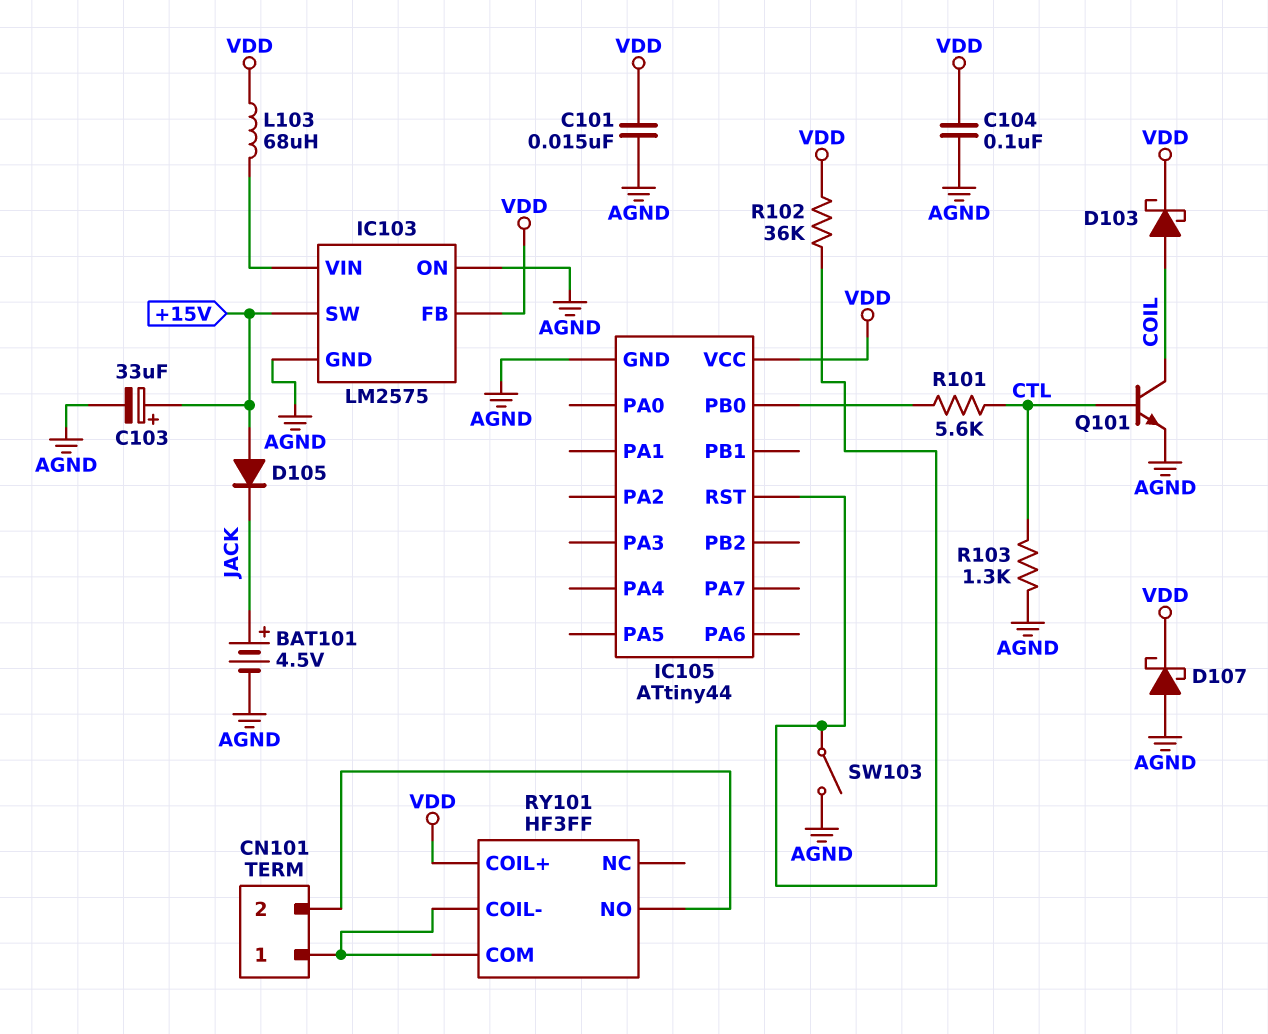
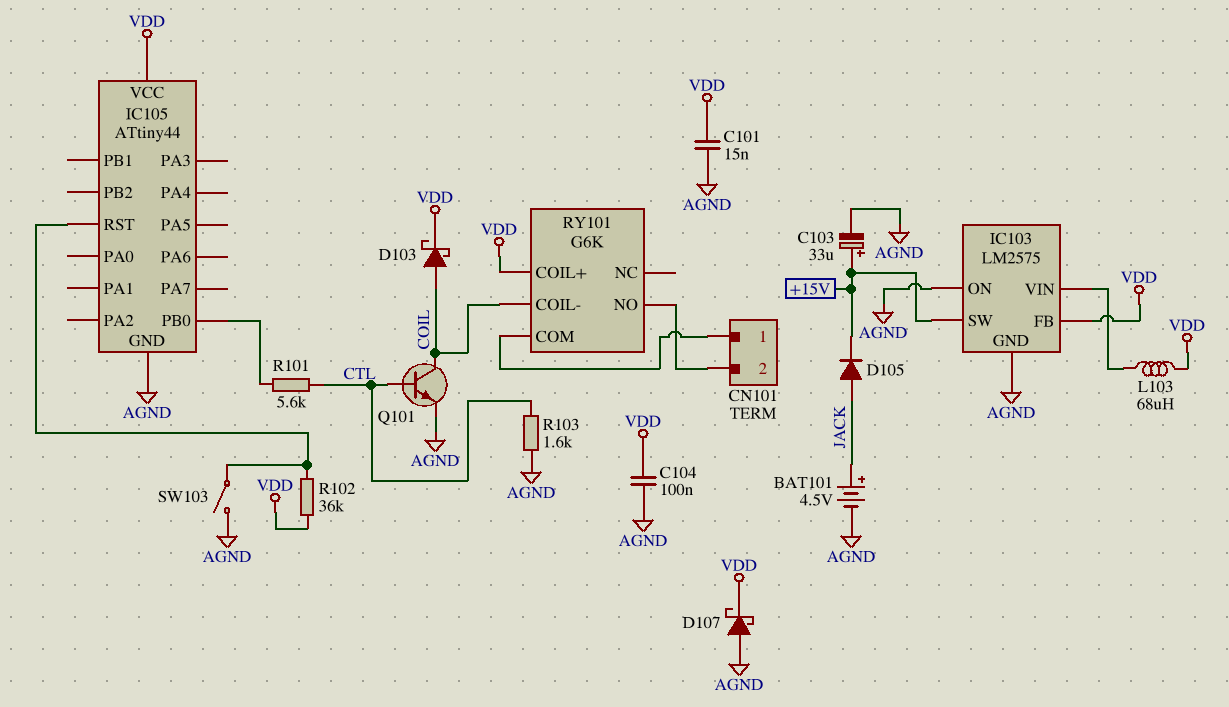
D105: diode (A +15V, K JACK) -> diode (A JACK, K +15V)
R103: 1.3k (AGND, CTL) -> 1.6k (AGND, CTL)
RY101: HF3FF -> G6K
RY101 pin COIL-: CN101/1 -> COIL

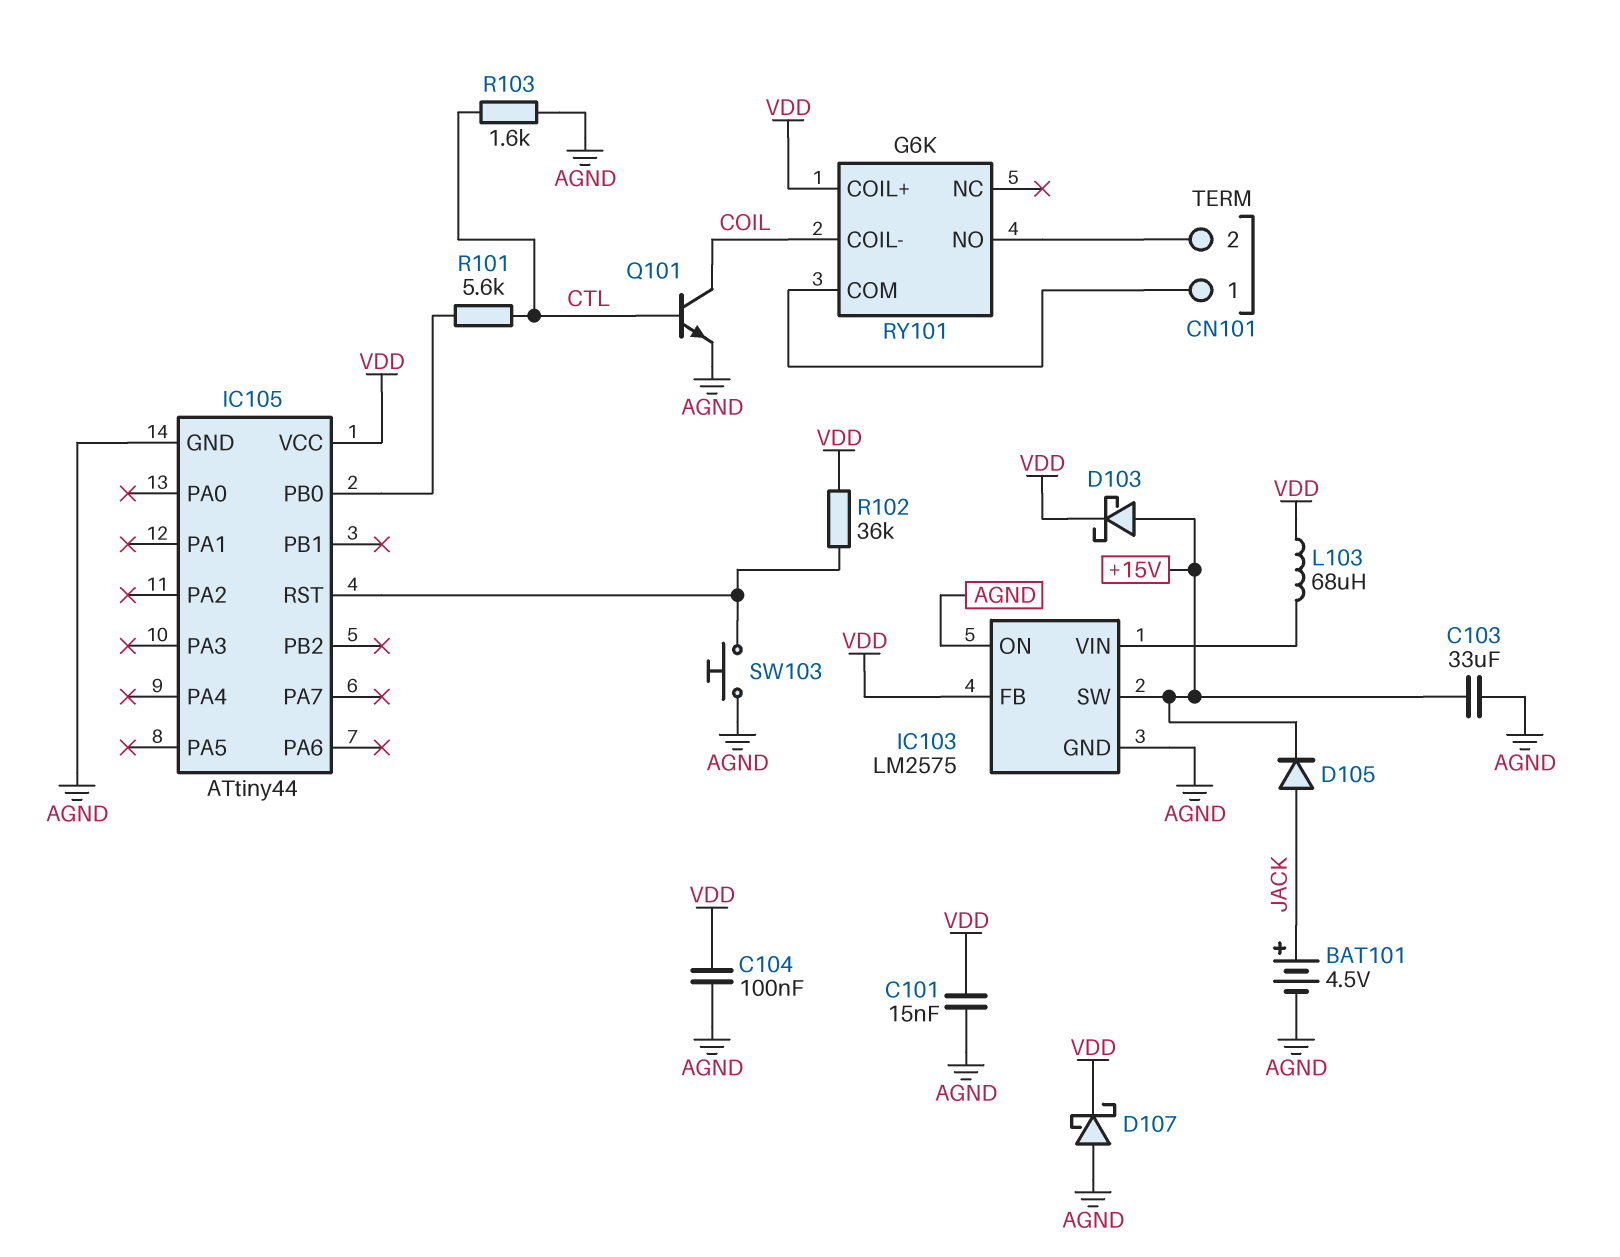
C103: 33uF (plus +15V, minus AGND) -> 33uF (+15V, AGND)
D103: schottky (A COIL, K VDD) -> schottky (A +15V, K VDD)
SW103: switch (AGND, IC105/RST) -> button (AGND, IC105/RST)

